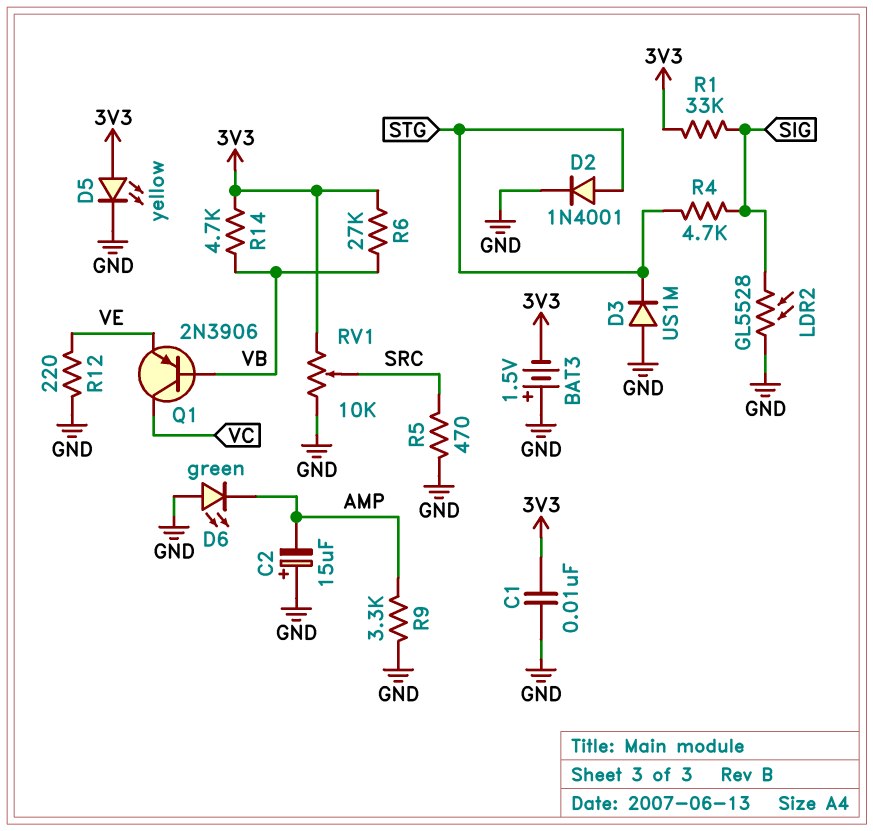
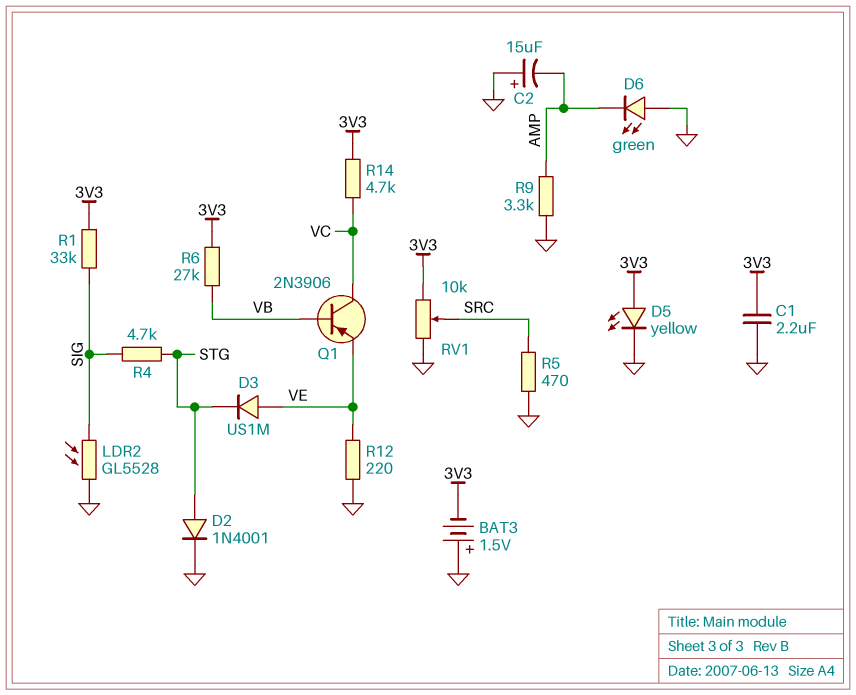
C1: 10nF (3V3, GND) -> 2.2uF (3V3, GND)
D3: diode US1M (A GND, K STG) -> diode US1M (A VE, K STG)
R14: 4.7k (3V3, VB) -> 4.7k (3V3, VC)

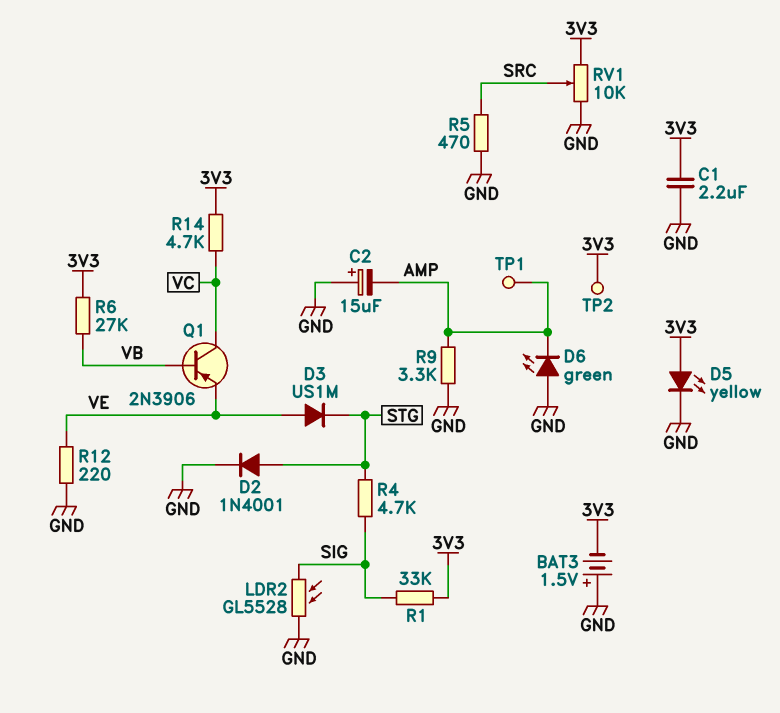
TP1: none -> test point (AMP)
TP2: none -> test point (3V3)

